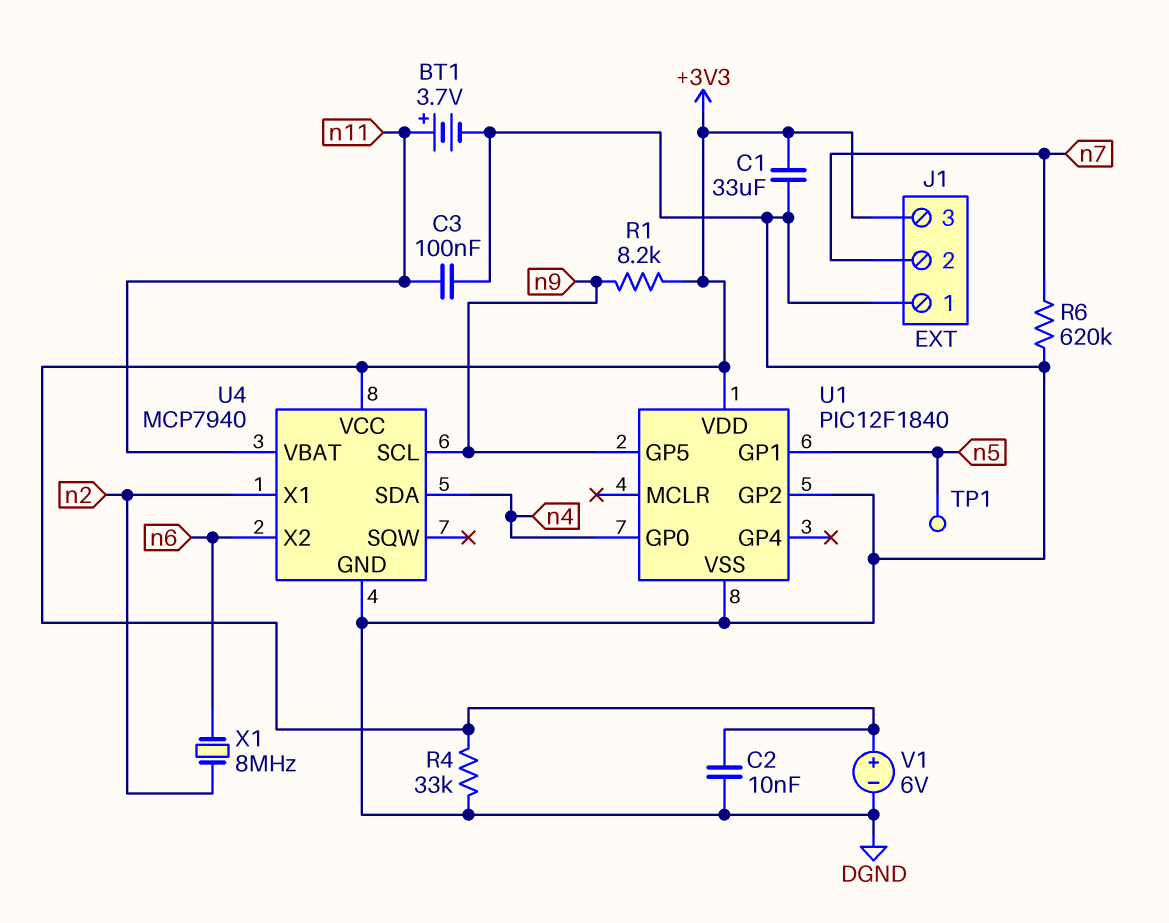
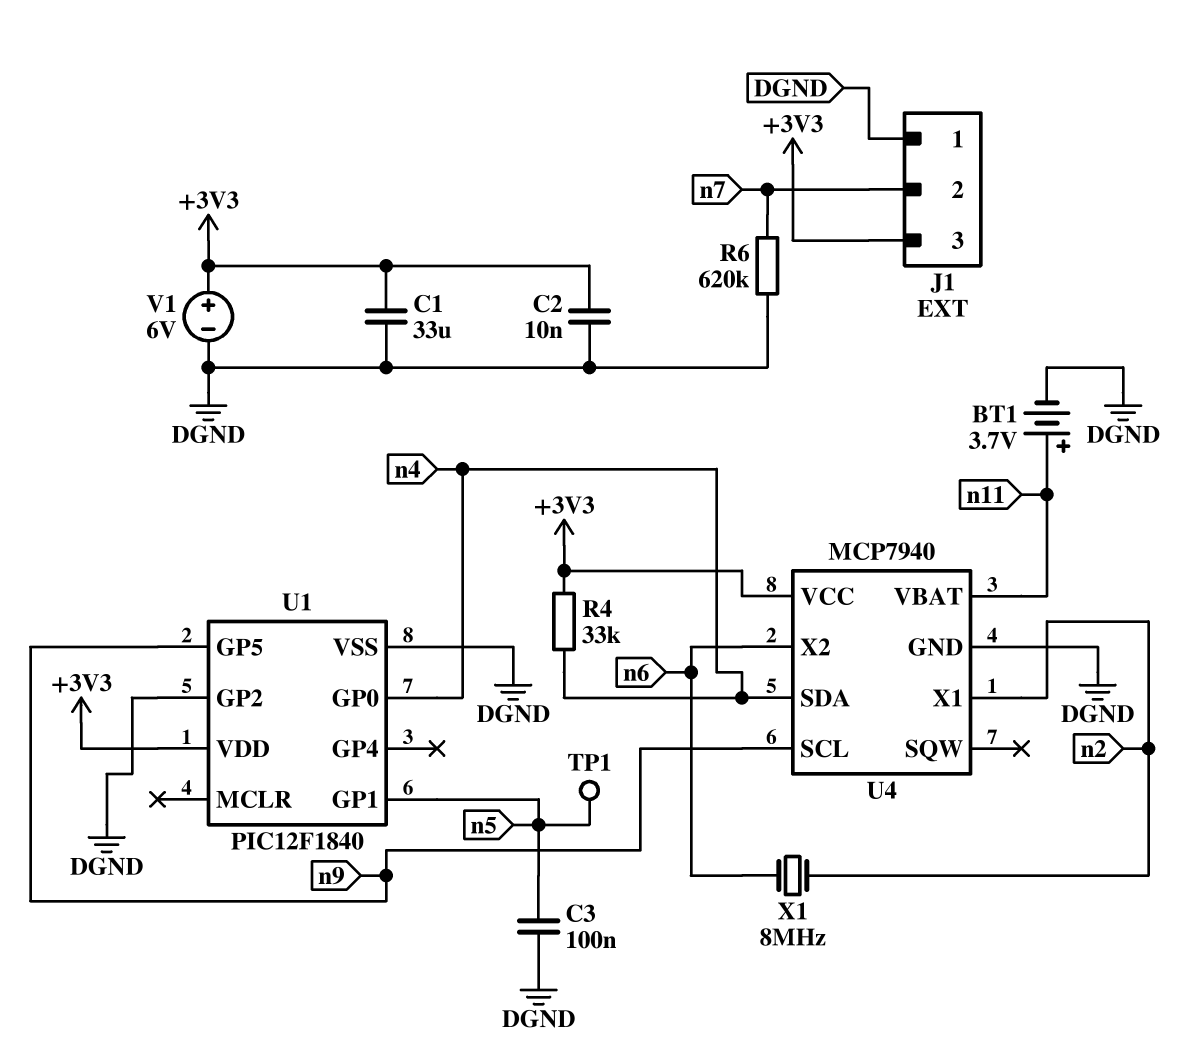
C3: 100nF (DGND, n11) -> 100nF (DGND, n5)
R1: 8.2k (+3V3, n9) -> none
R4: 33k (+3V3, DGND) -> 33k (+3V3, n4)

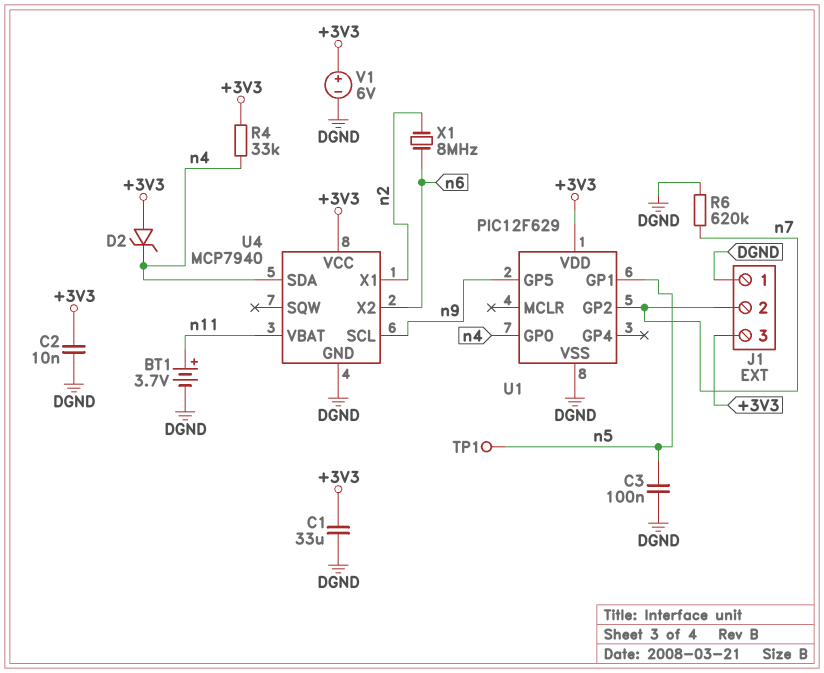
D2: none -> zener (A +3V3, K n4)
U1: PIC12F1840 -> PIC12F629
U1 pin GP2: DGND -> n7

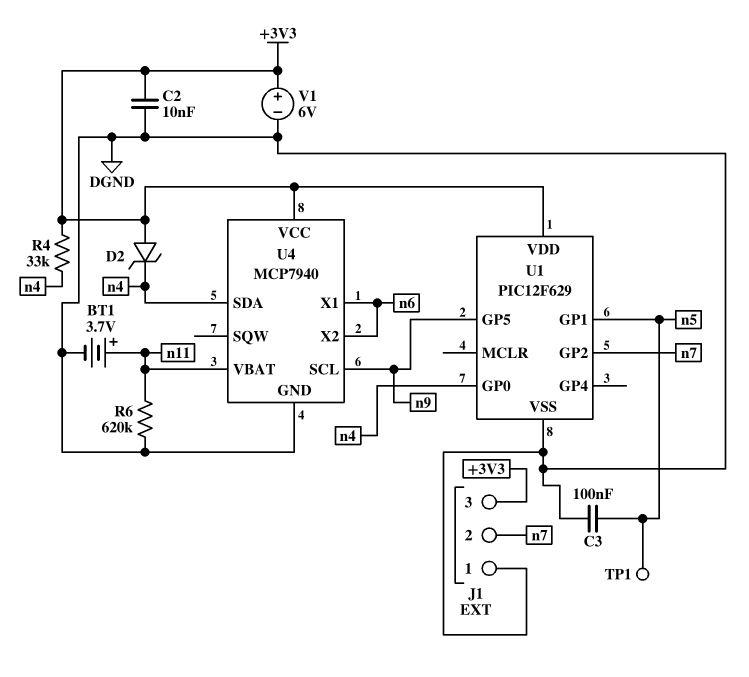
C1: 33uF (+3V3, DGND) -> none
R6: 620k (DGND, n7) -> 620k (DGND, n11)
U4 pin X1: n2 -> n6
X1: 8MHz (n2, n6) -> none

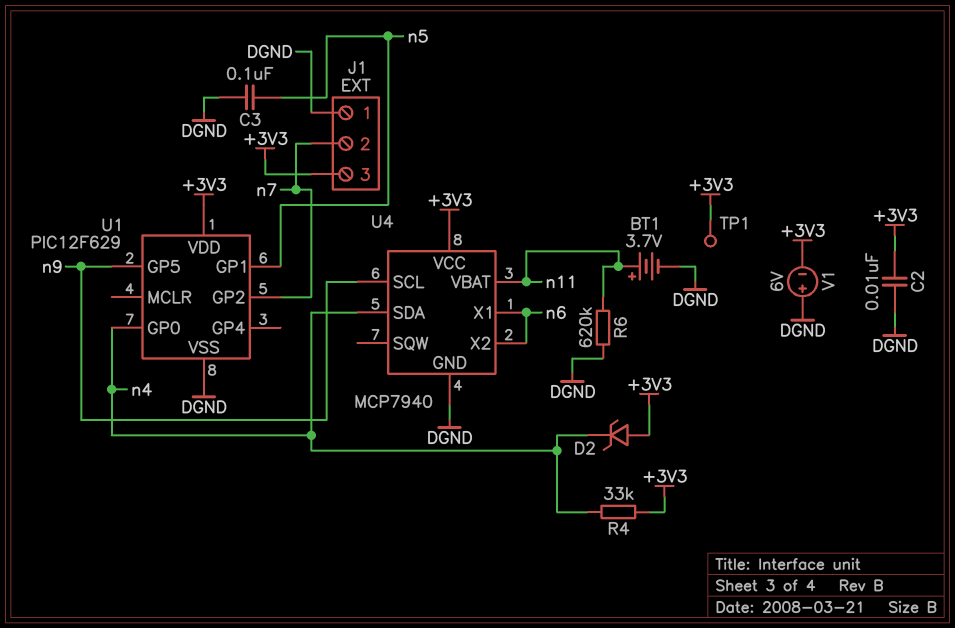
TP1: test point (n5) -> test point (+3V3)
V1: 6V (plus +3V3, minus DGND) -> 6V (plus DGND, minus +3V3)

